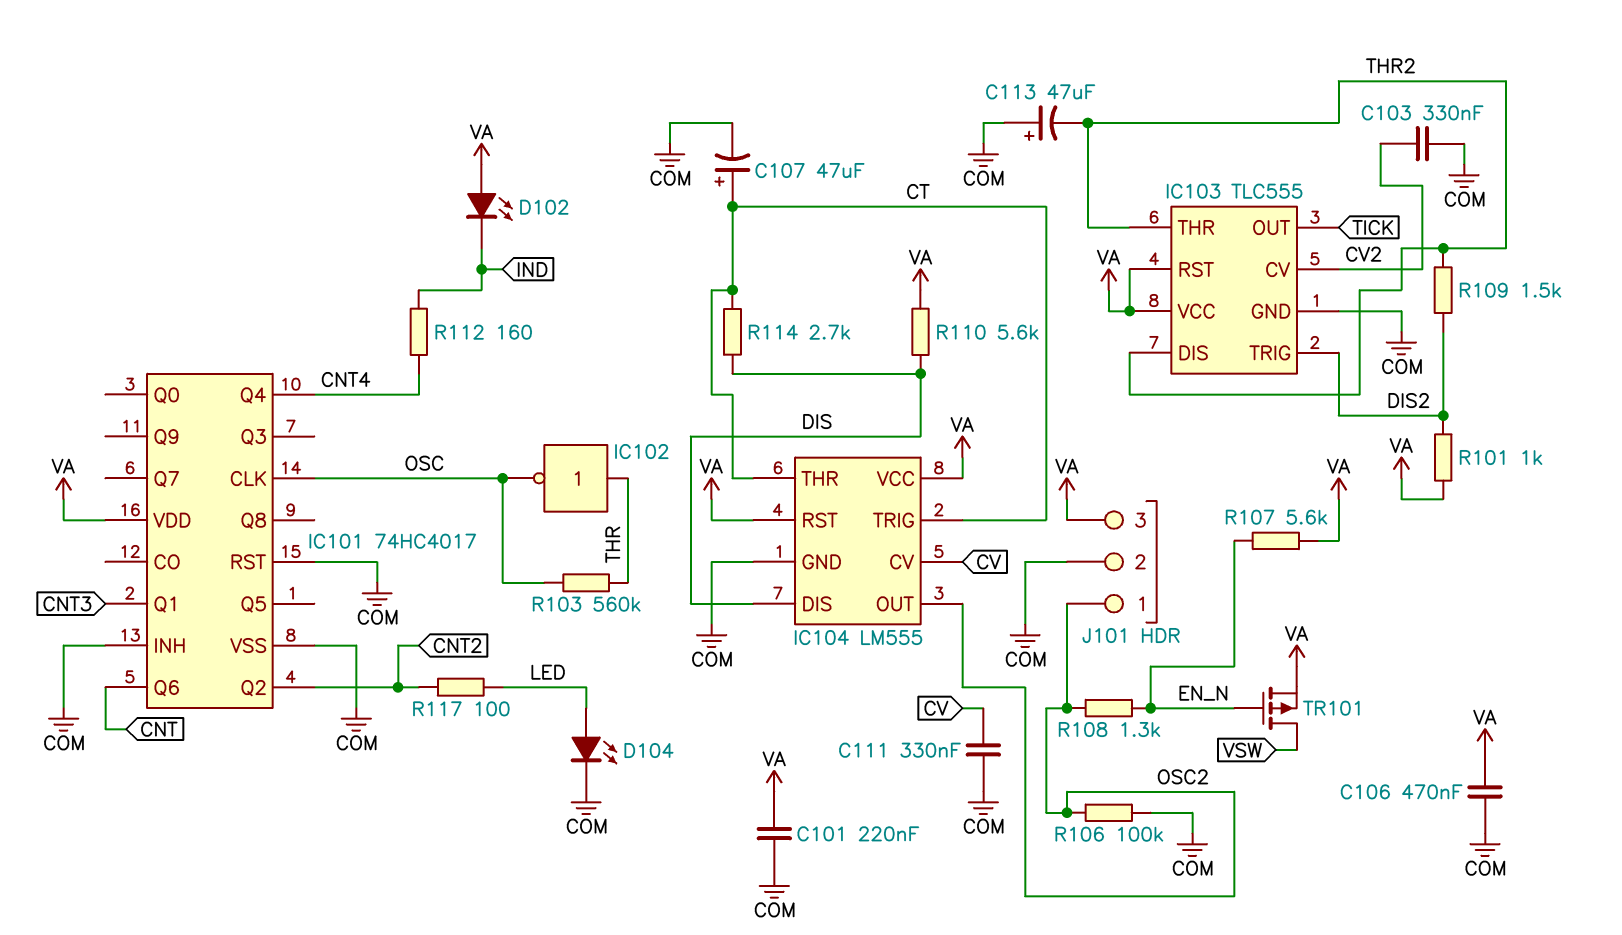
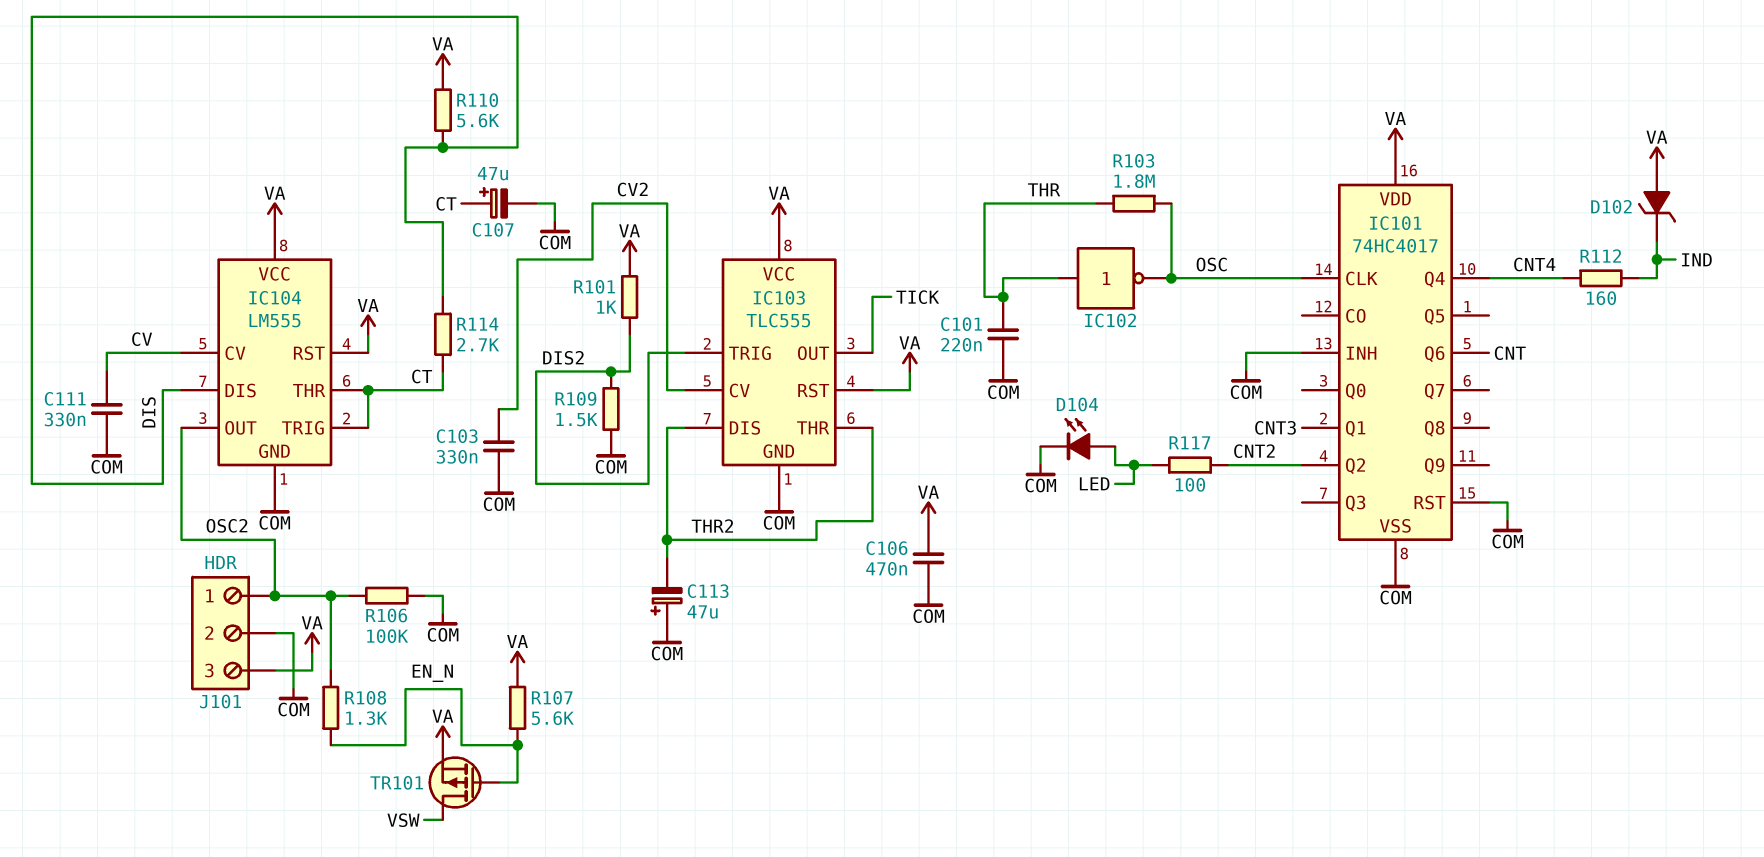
C101: 220nF (COM, VA) -> 220nF (COM, THR)
D102: LED (A VA, K IND) -> zener (A VA, K IND)
R103: 560k (OSC, THR) -> 1.8M (OSC, THR)
R109: 1.5k (DIS2, THR2) -> 1.5k (COM, DIS2)

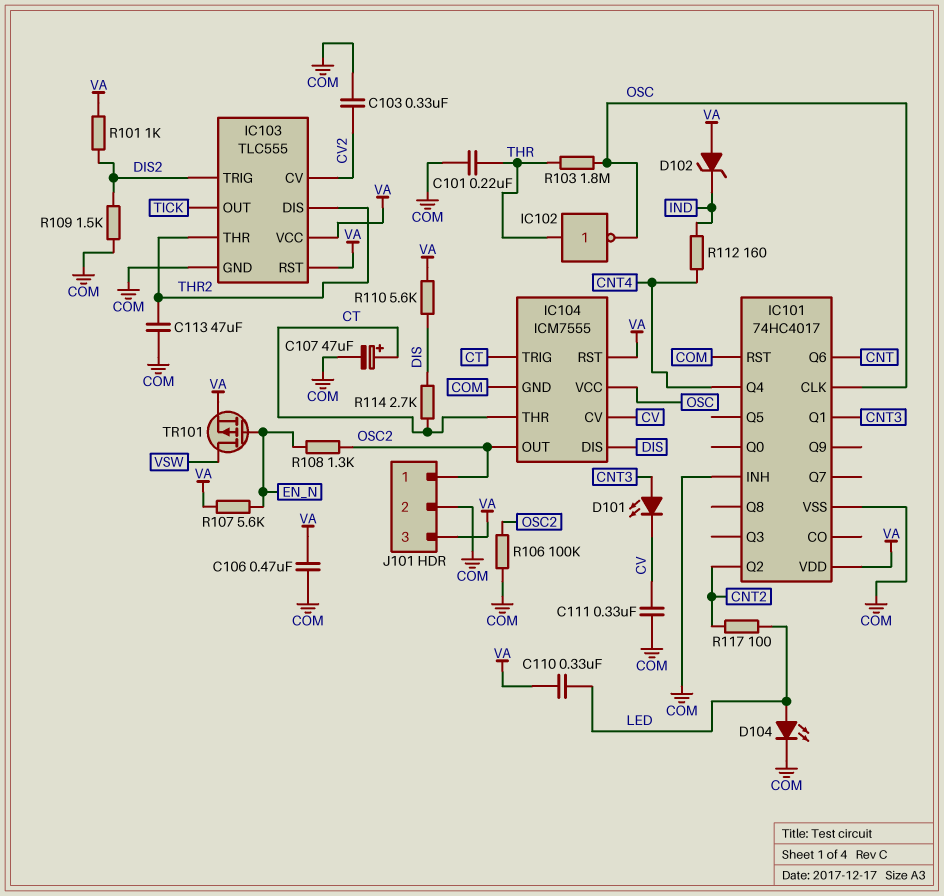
C110: none -> 330nF (LED, VA)
C113: 47uF (plus COM, minus THR2) -> 47uF (COM, THR2)
D101: none -> LED (A CNT3, K CV)
IC104: LM555 -> ICM7555
IC104 pin VCC: VA -> OSC

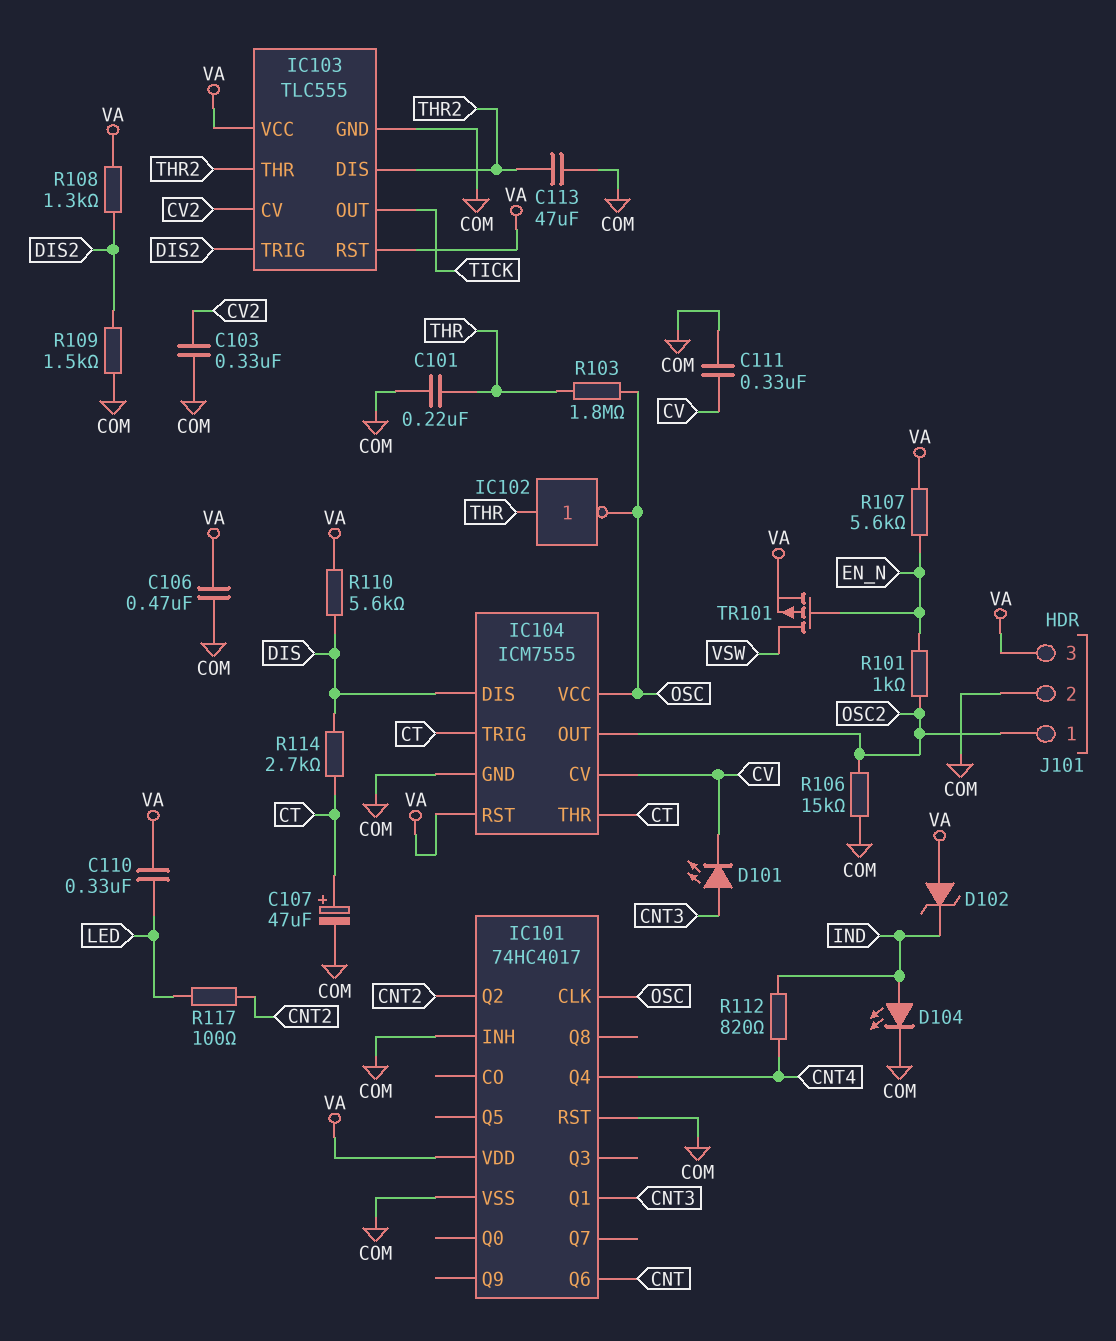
D104: LED (A LED, K COM) -> LED (A IND, K COM)
R101: 1k (DIS2, VA) -> 1k (EN_N, OSC2)
R106: 100k (COM, OSC2) -> 15k (COM, OSC2)
R108: 1.3k (EN_N, OSC2) -> 1.3k (DIS2, VA)
R112: 160 (CNT4, IND) -> 820 (CNT4, IND)

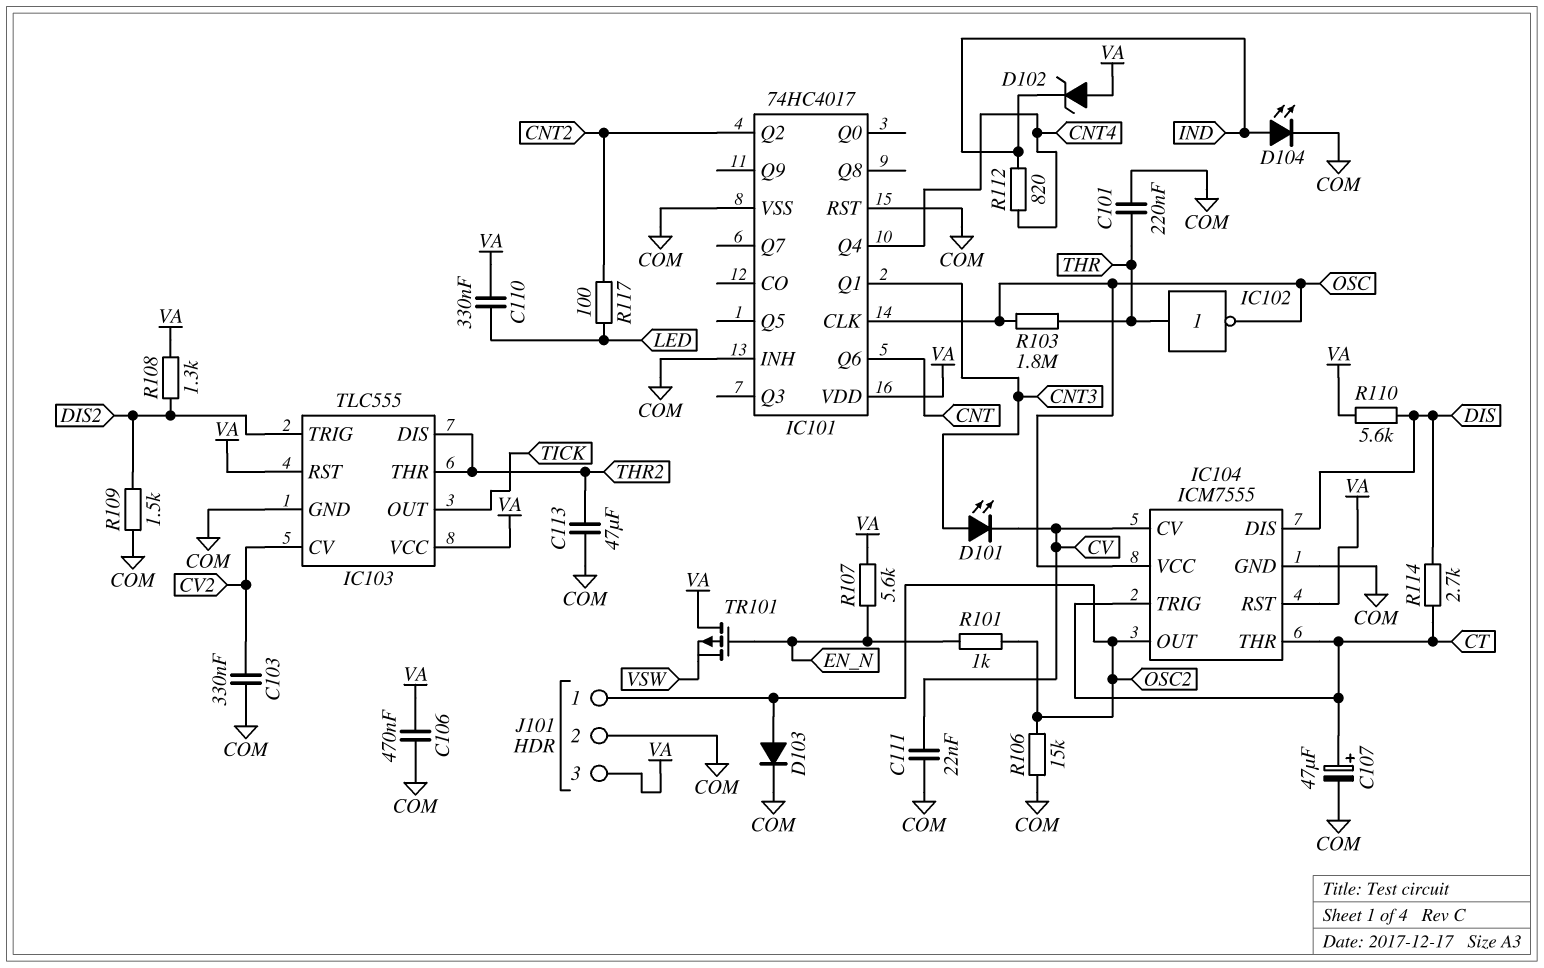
C111: 330nF (COM, CV) -> 22nF (COM, CV)
D103: none -> diode (A OSC2, K COM)
TR101: PMOS (G EN_N, D VSW, S VA) -> PMOS (G EN_N, D VA, S VSW)

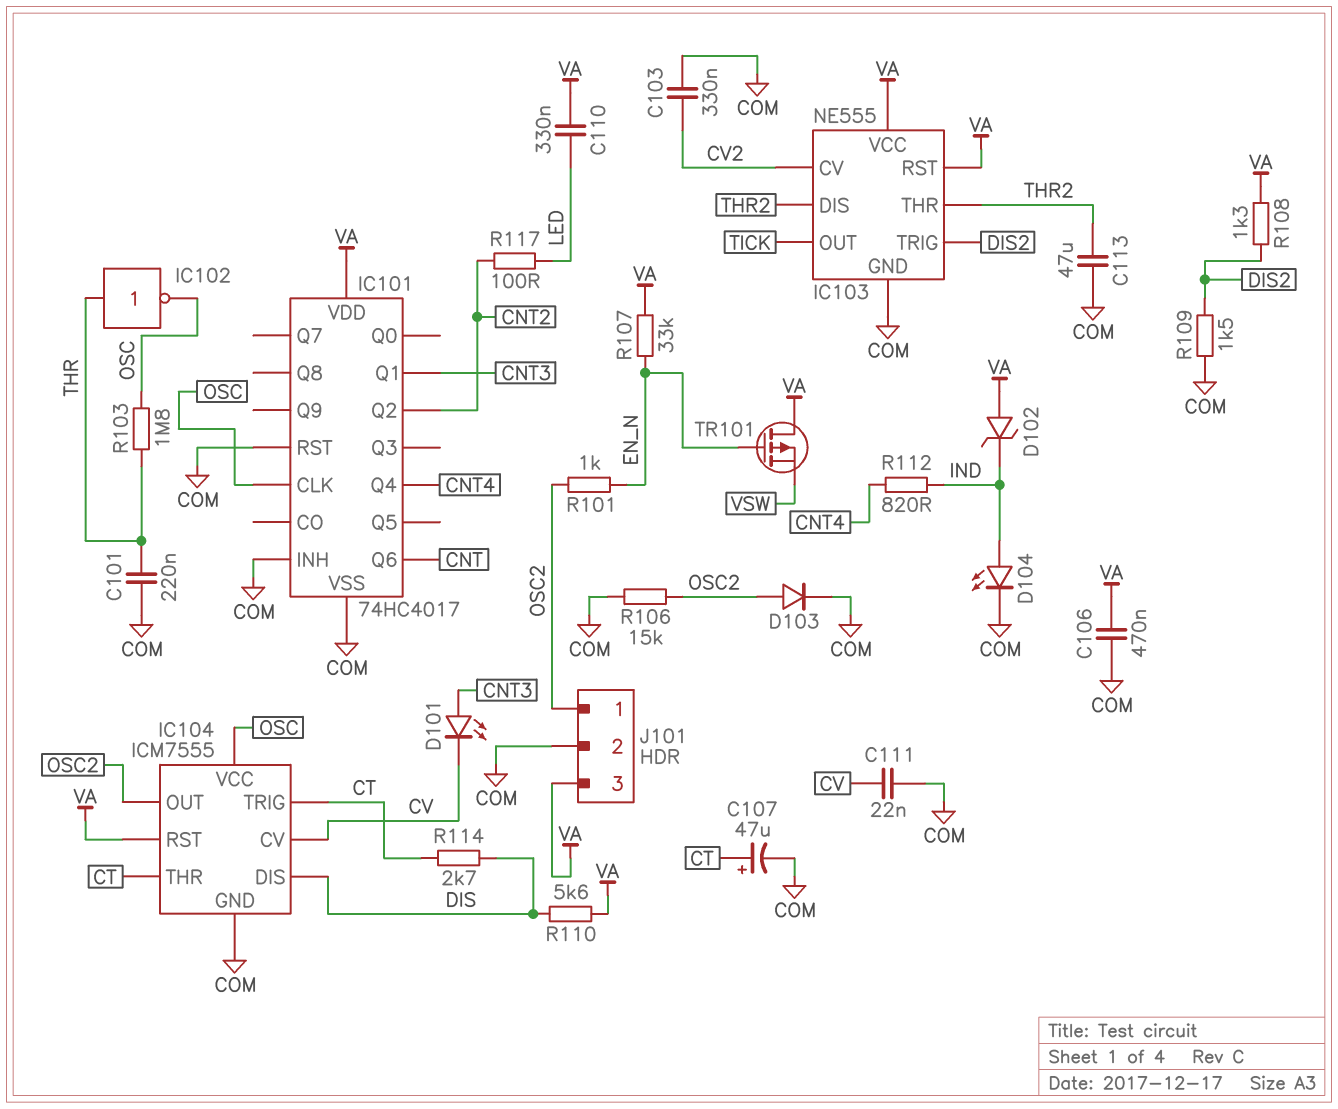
IC103: TLC555 -> NE555
R107: 5.6k (EN_N, VA) -> 33k (EN_N, VA)

